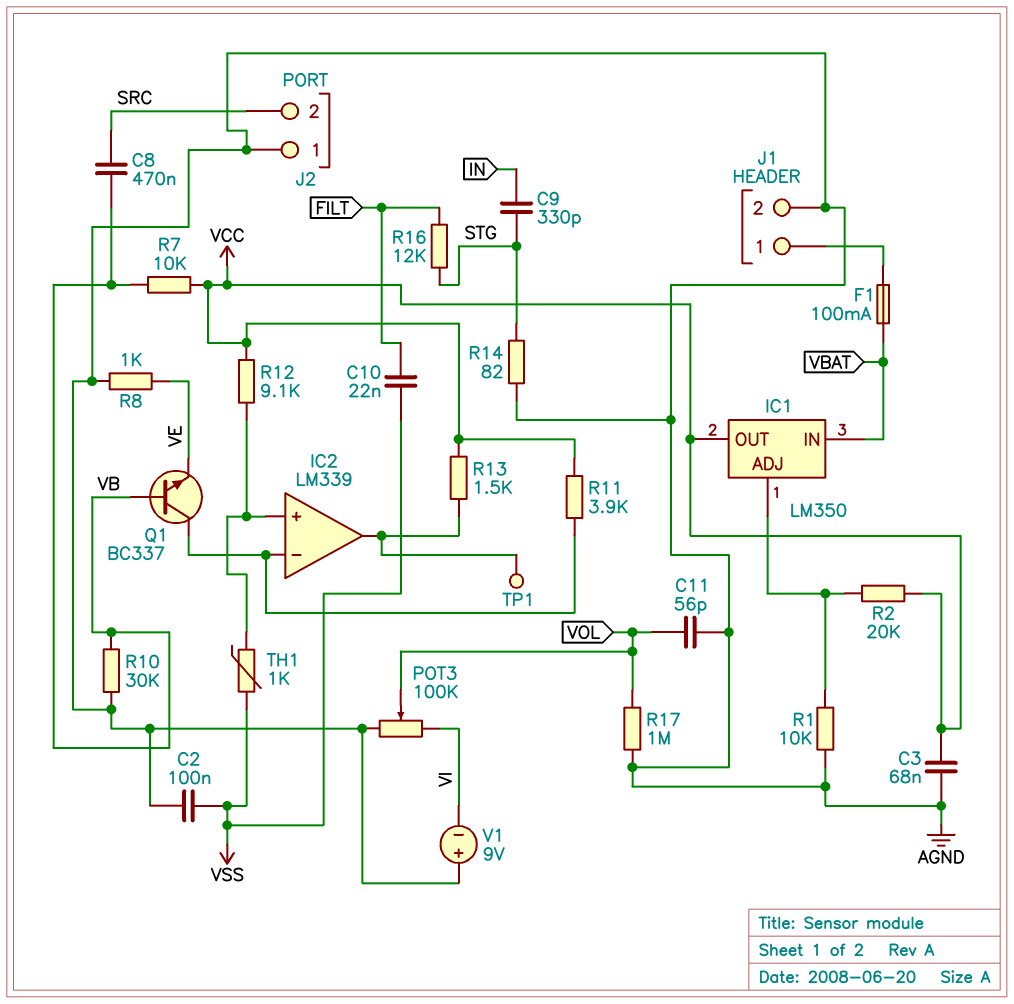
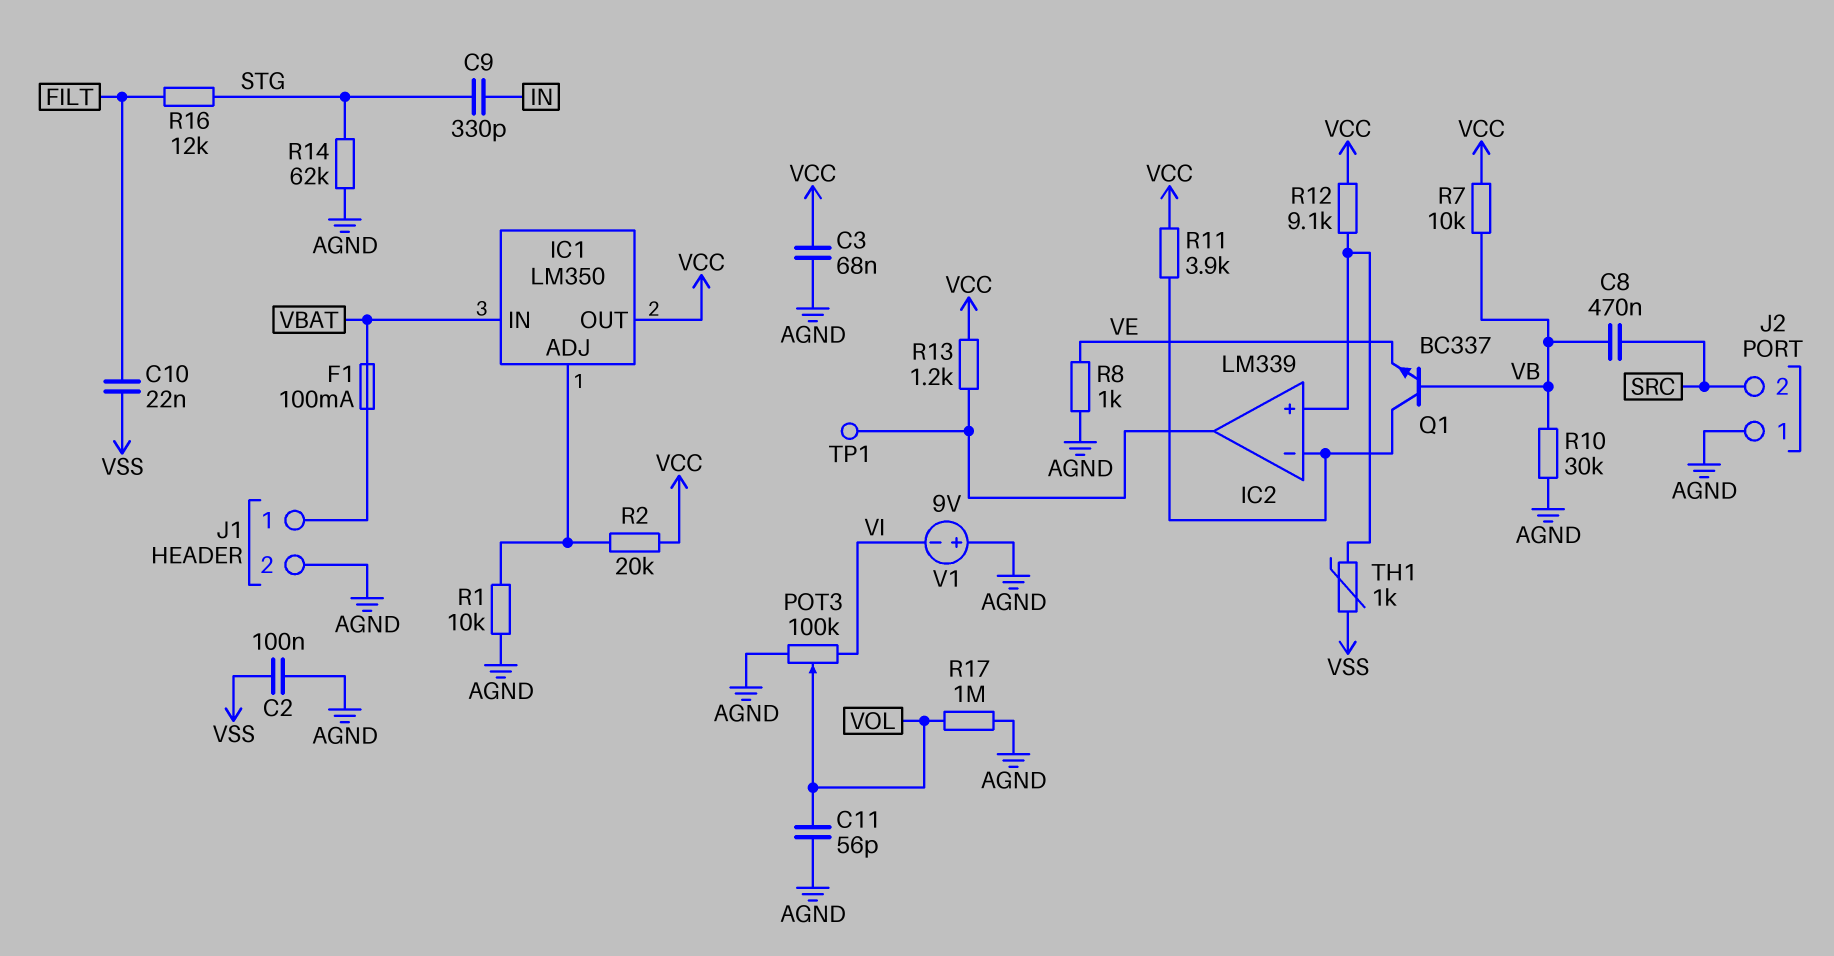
R13: 1.5k (IC2/out, VCC) -> 1.2k (IC2/out, VCC)
R14: 82 (AGND, STG) -> 62k (AGND, STG)

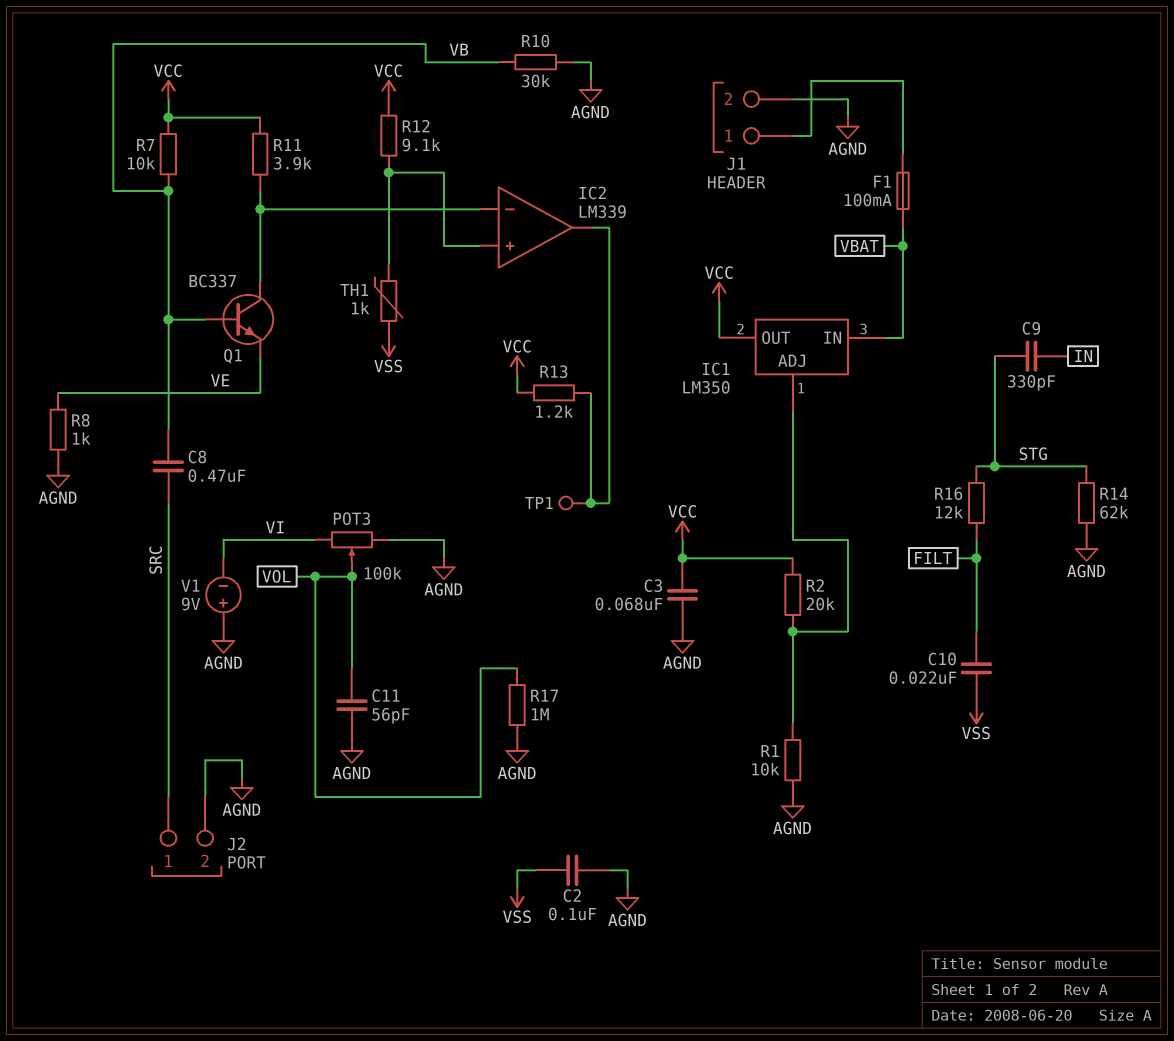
J2 pin 1: AGND -> SRC
J2 pin 2: SRC -> AGND

